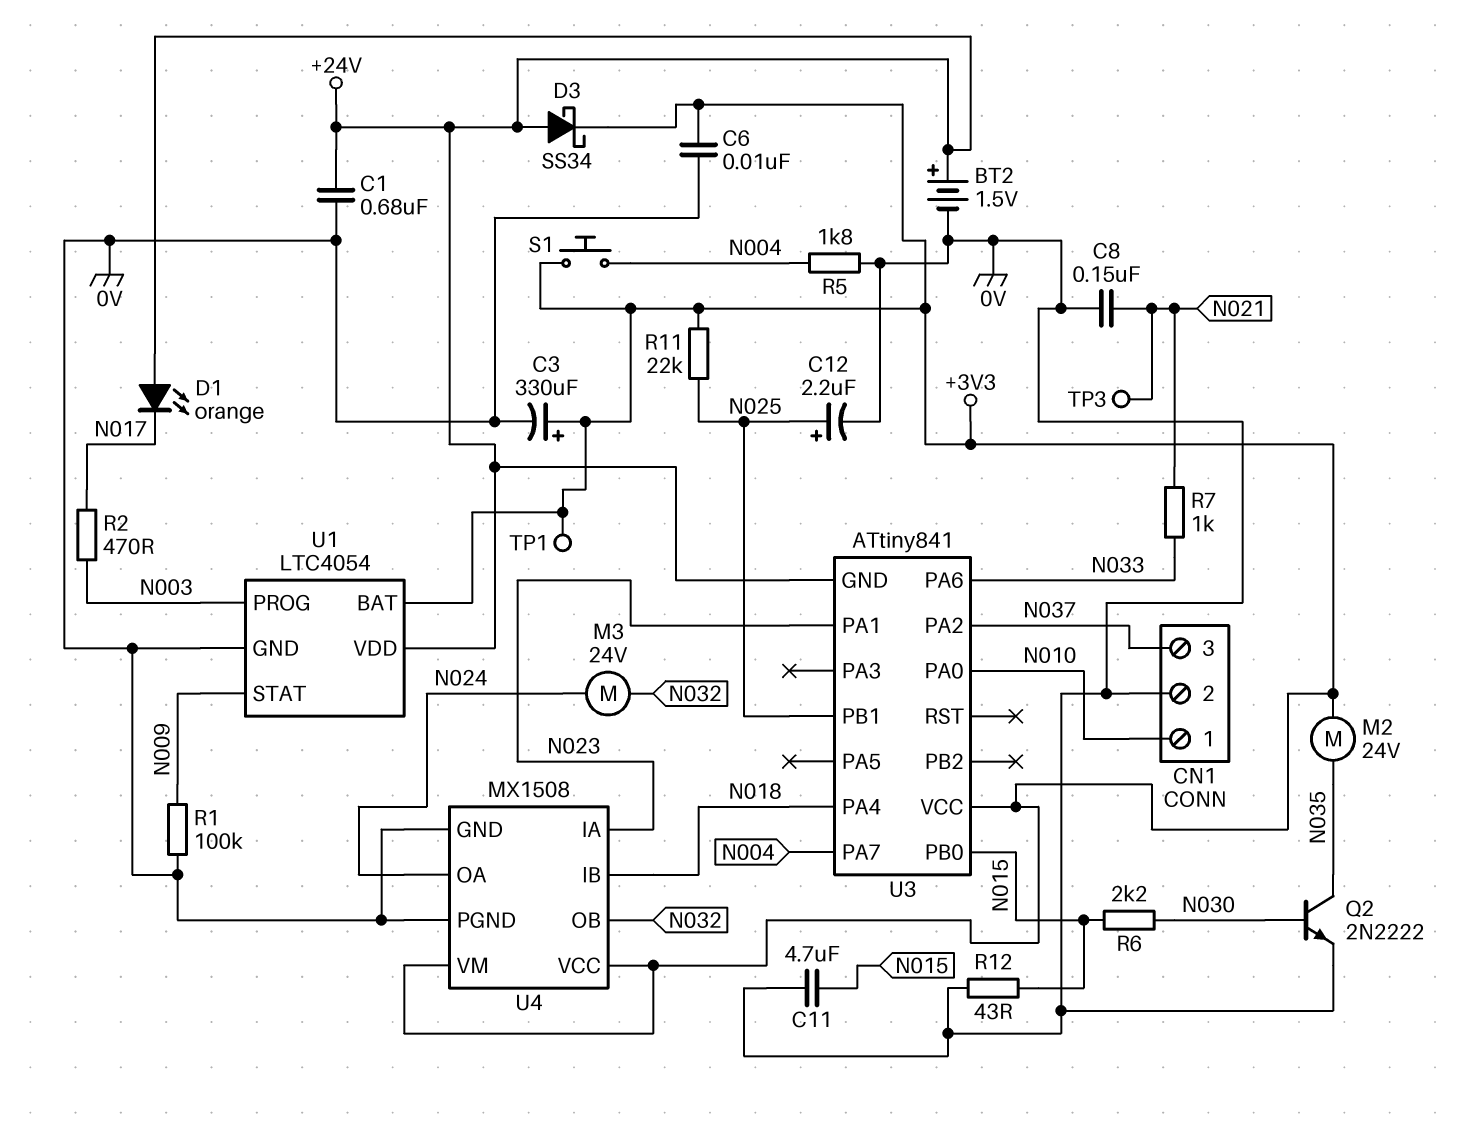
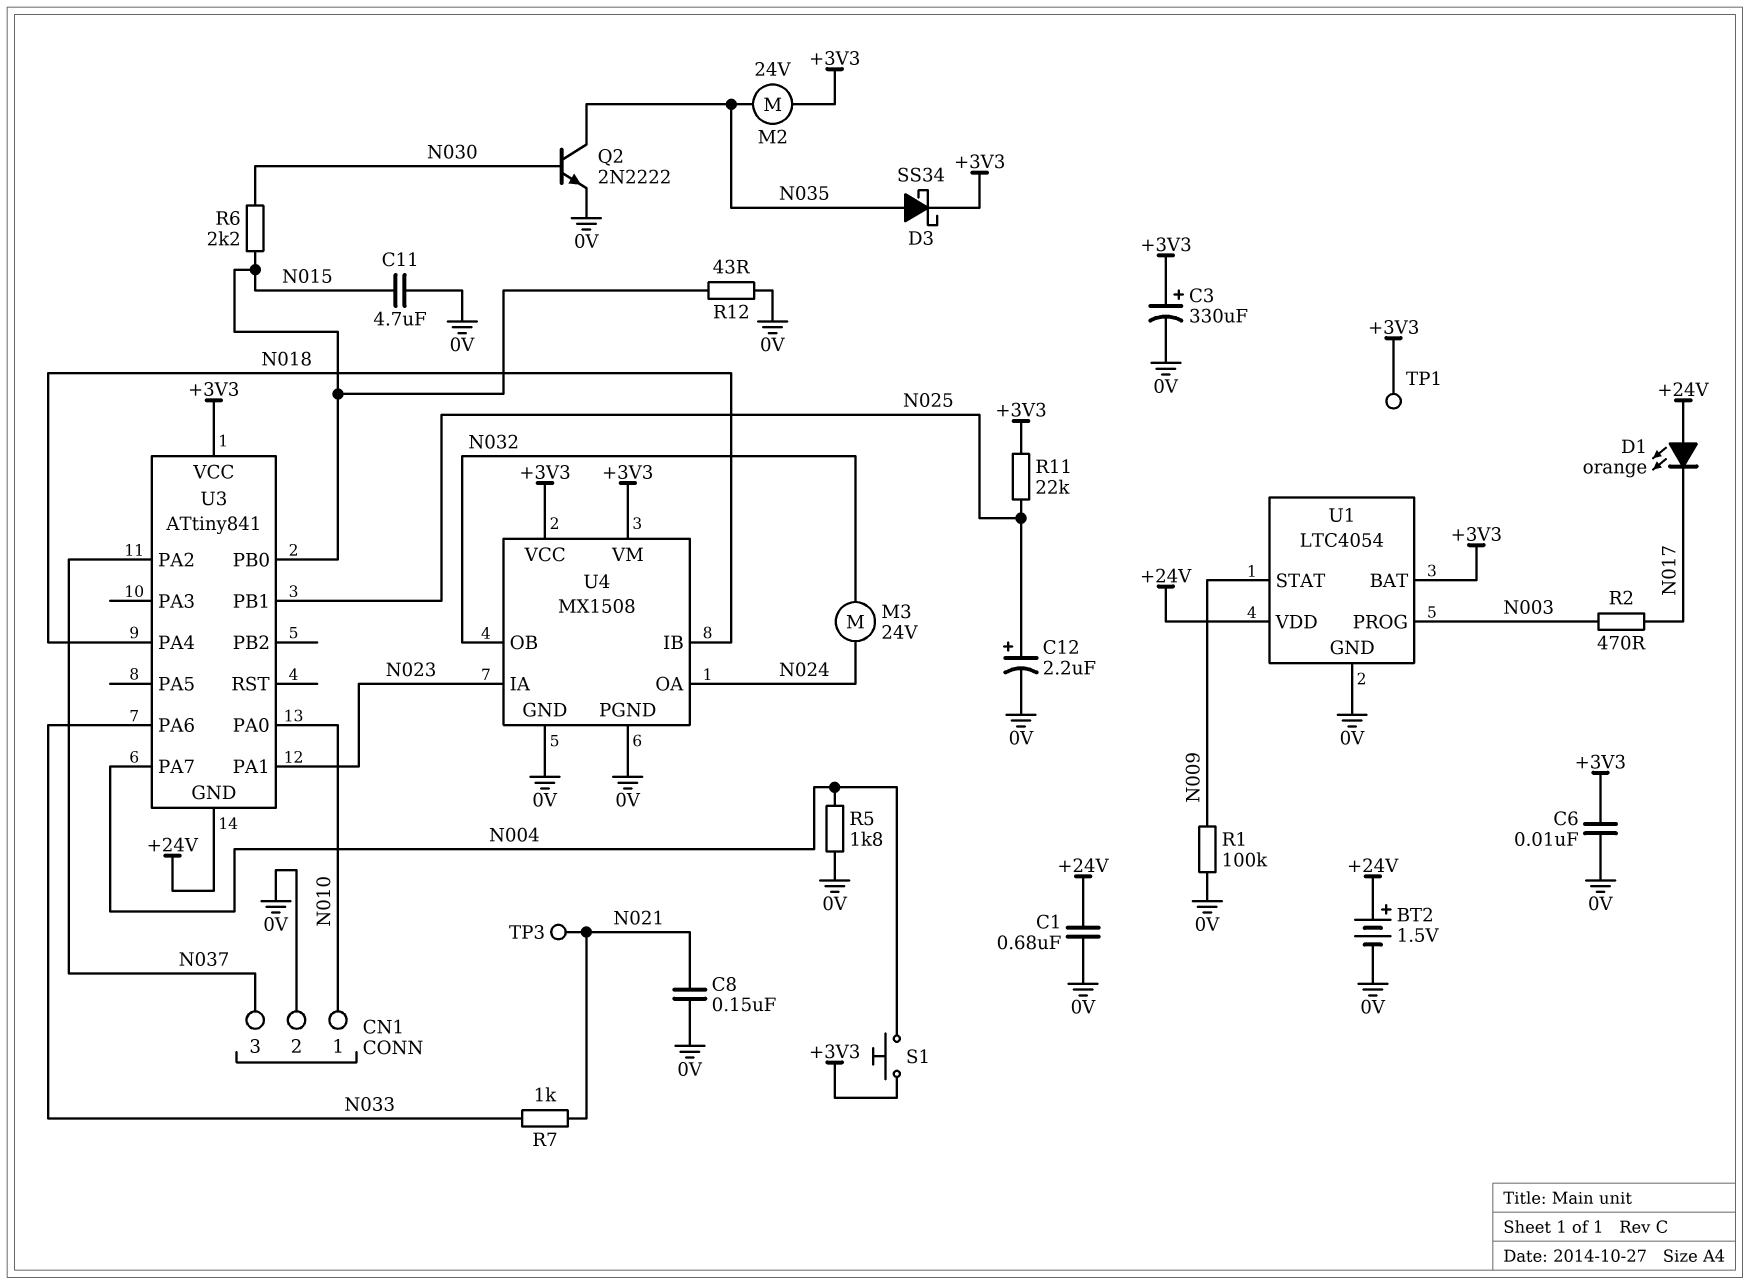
D3: schottky SS34 (A +24V, K +3V3) -> schottky SS34 (A N035, K +3V3)

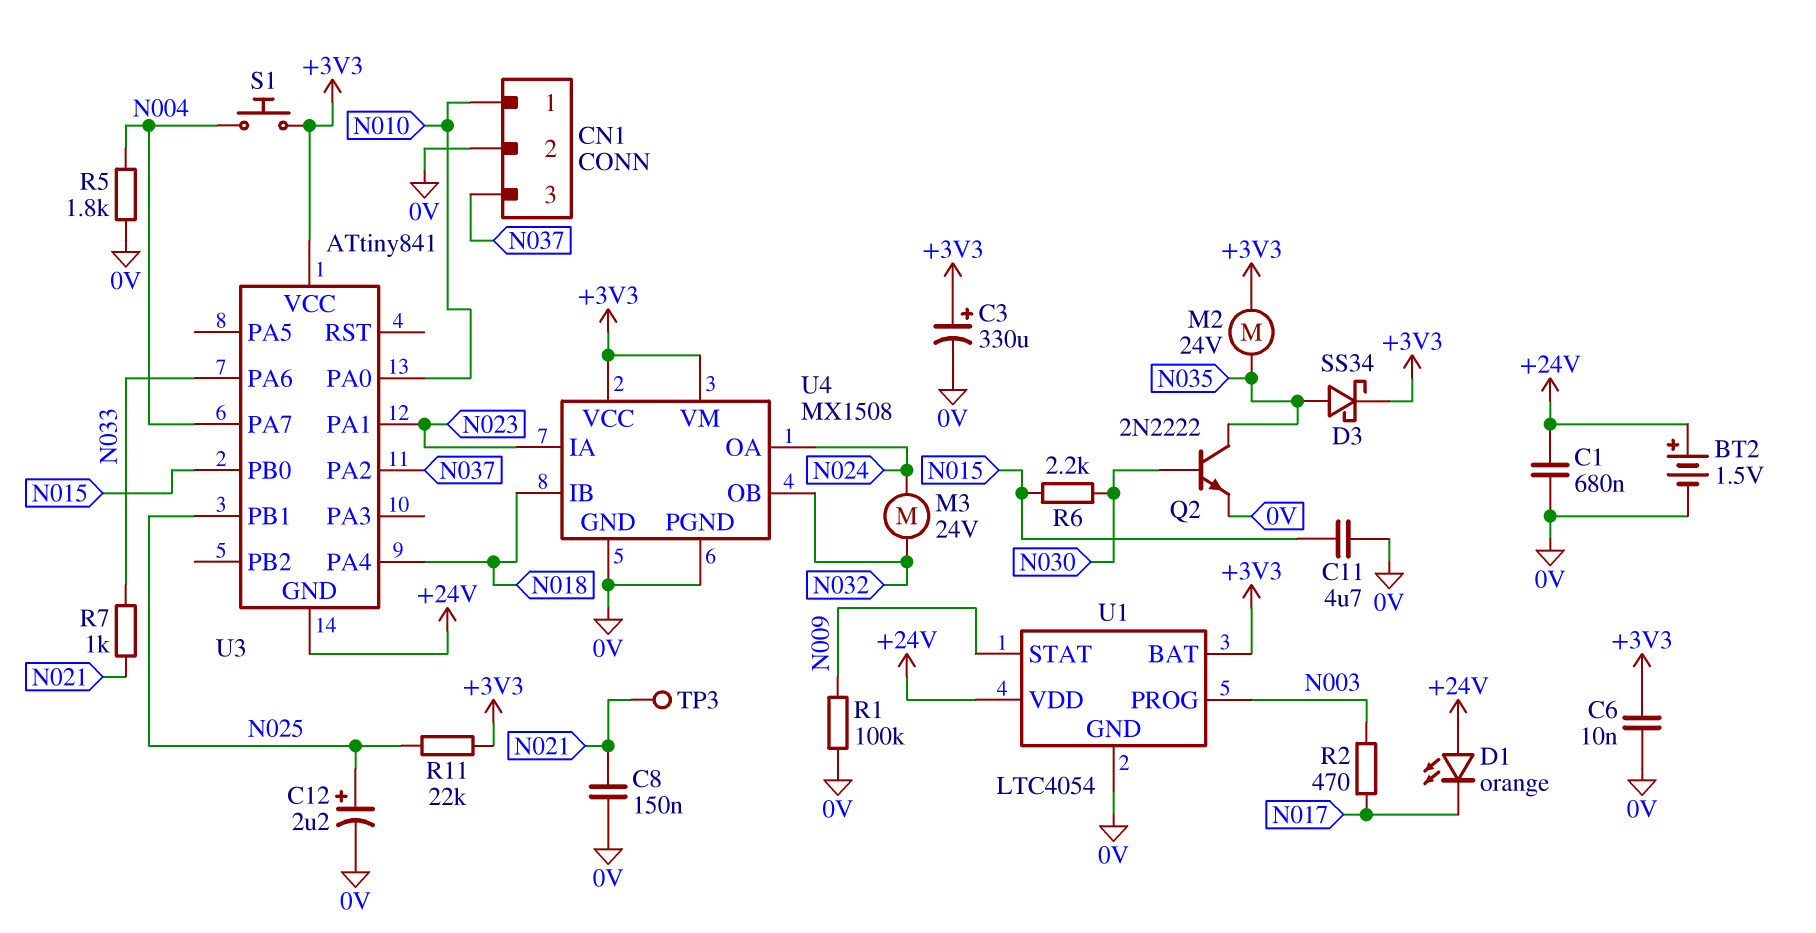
R12: 43 (0V, N015) -> none
TP1: test point (+3V3) -> none

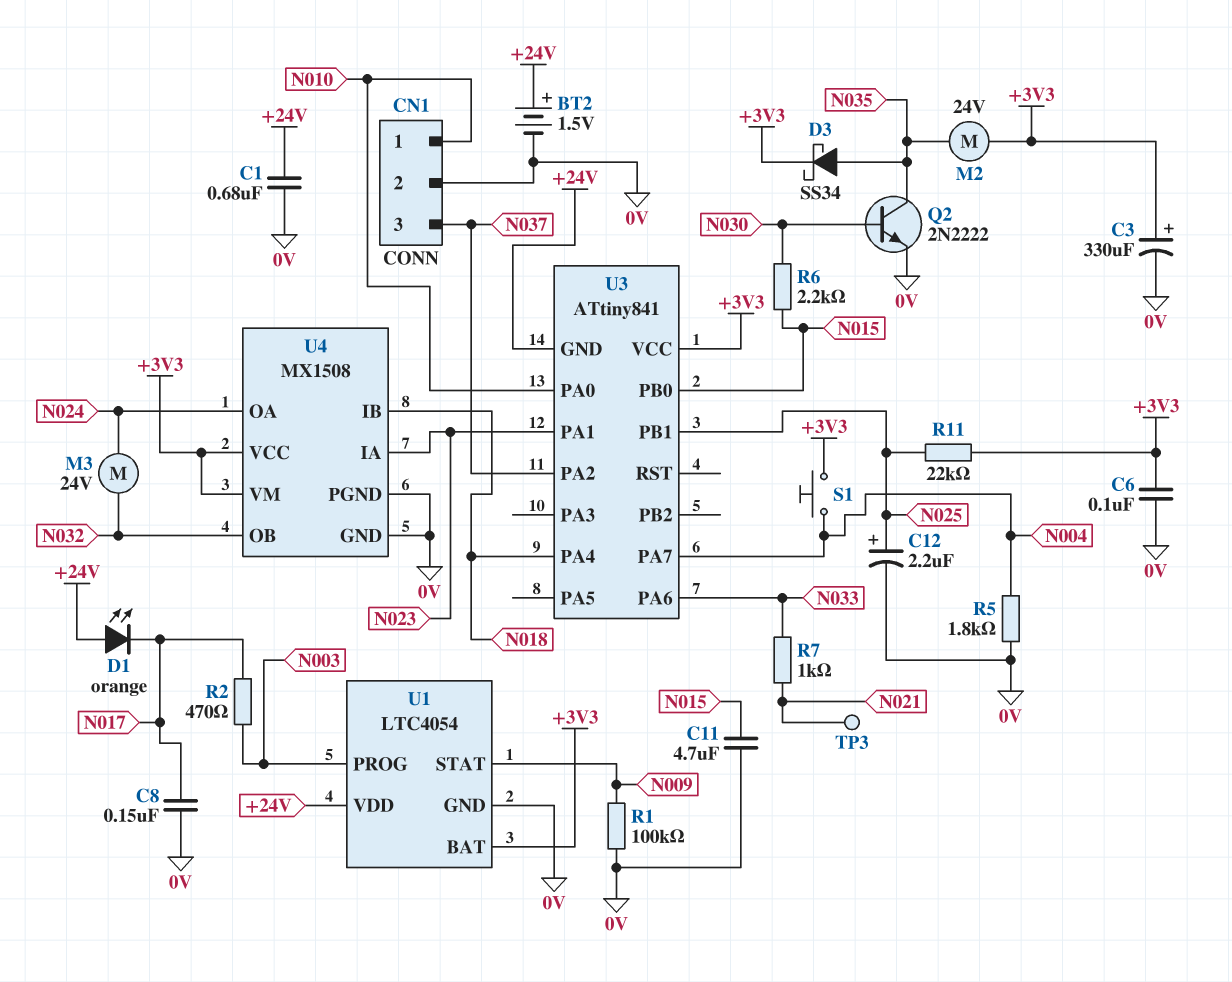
C6: 10nF (+3V3, 0V) -> 100nF (+3V3, 0V)
C8: 150nF (0V, N021) -> 150nF (0V, N017)

